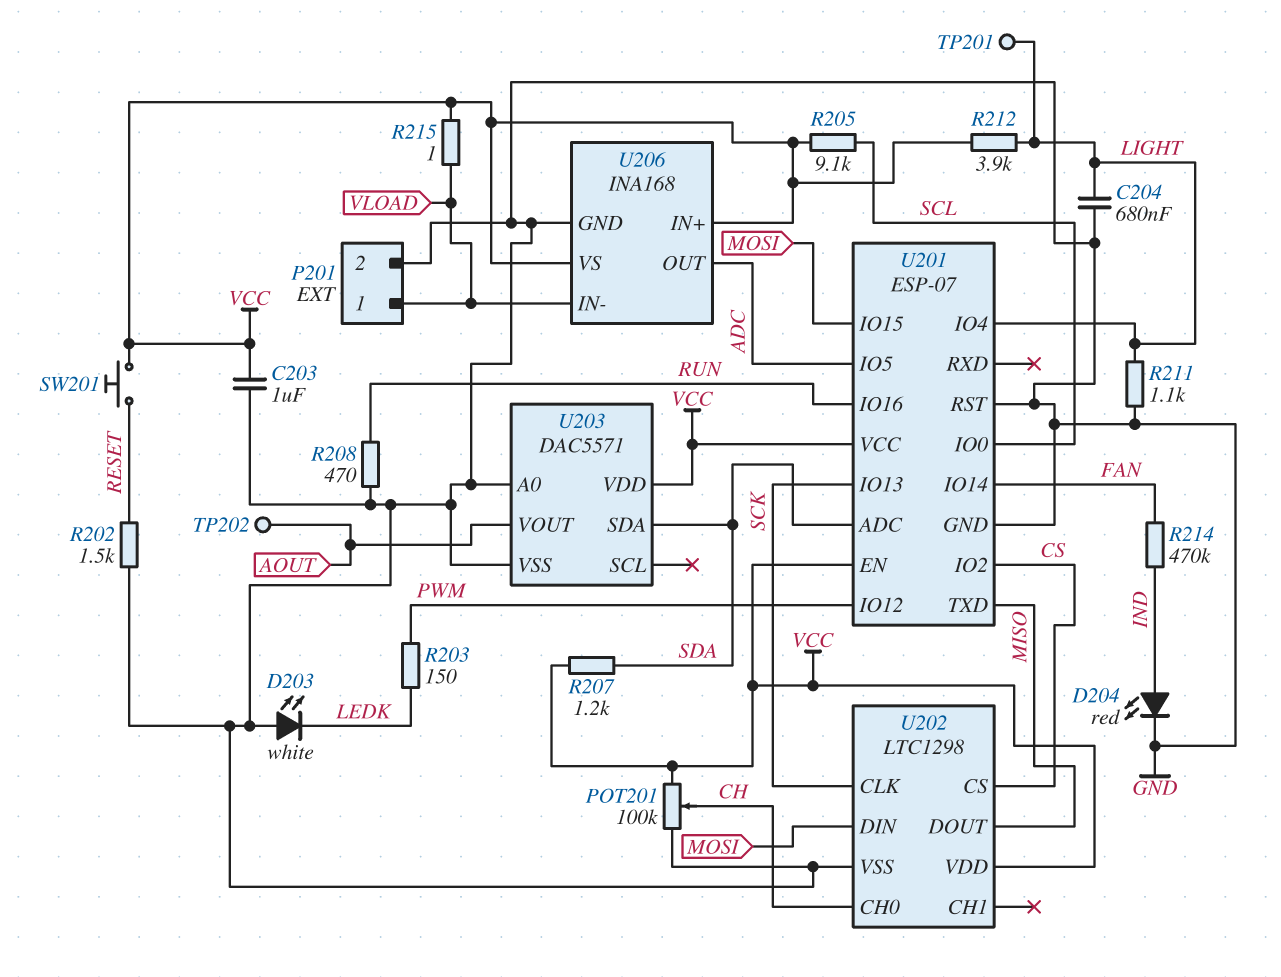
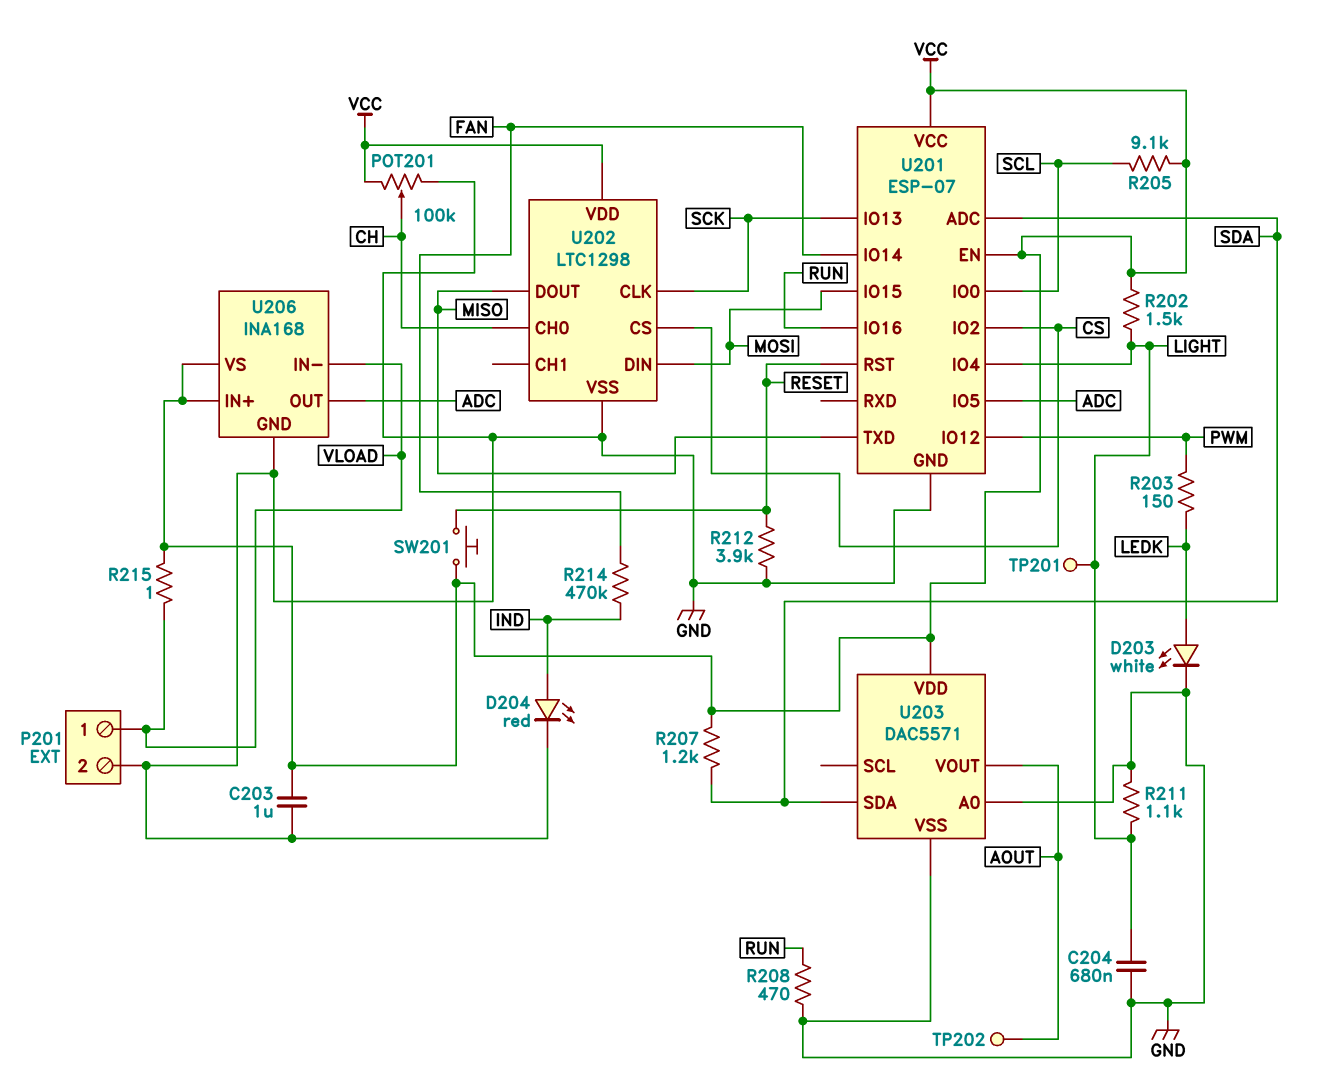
D203: LED white (A GND, K LEDK) -> LED white (A LEDK, K GND)
R202: 1.5k (GND, RESET) -> 1.5k (LIGHT, VCC)
R212: 3.9k (LIGHT, VCC) -> 3.9k (GND, RESET)
U201 pin RST: GND -> RESET

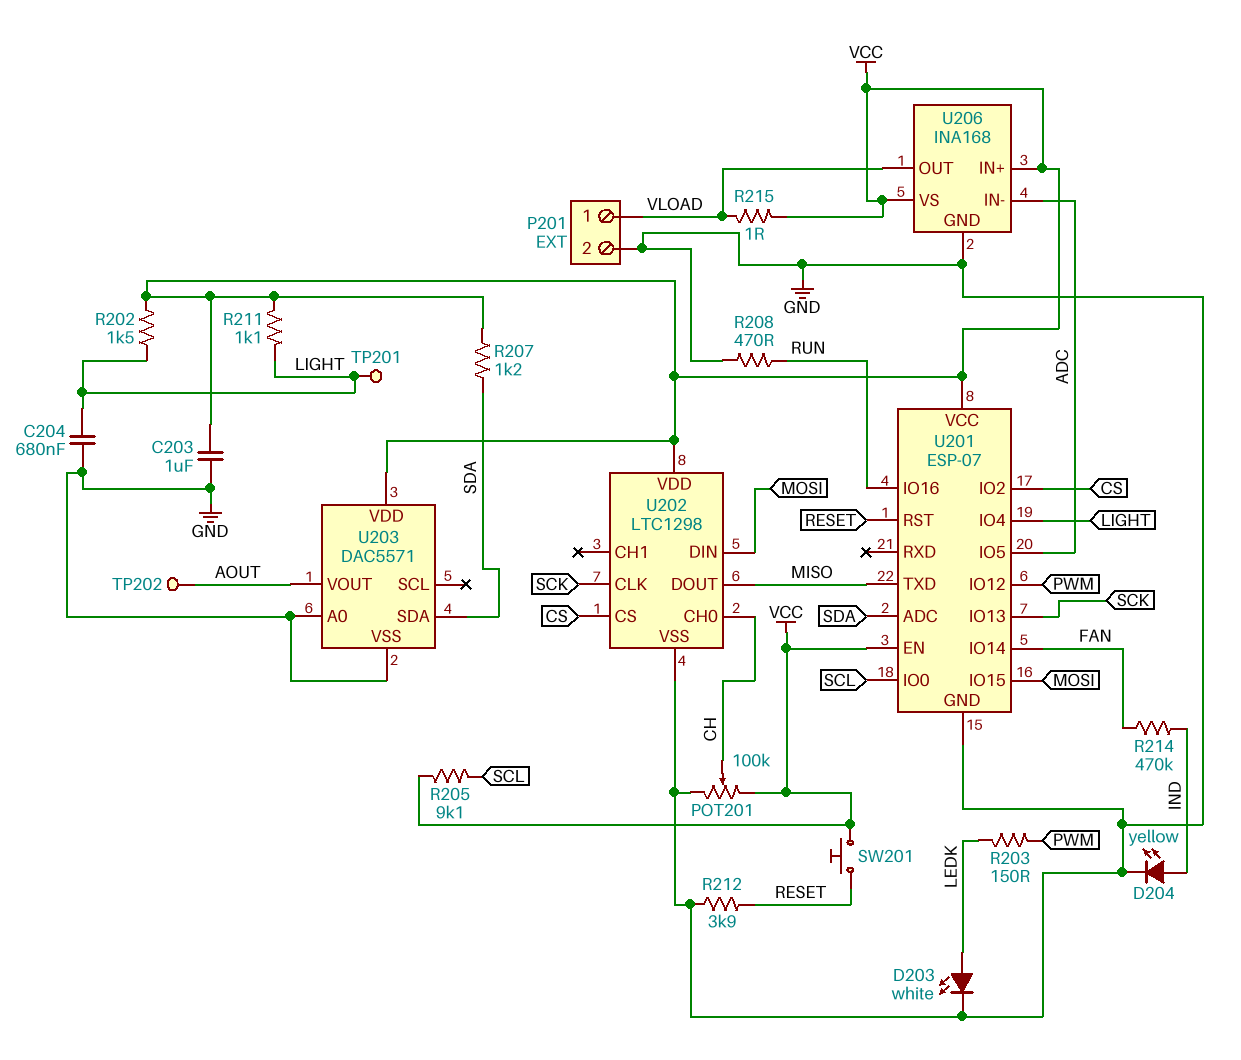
D204: LED red (A IND, K GND) -> LED yellow (A IND, K GND)
R211: 1.1k (GND, LIGHT) -> 1.1k (LIGHT, VCC)
U206 pin IN-: VLOAD -> ADC
U206 pin OUT: ADC -> VLOAD

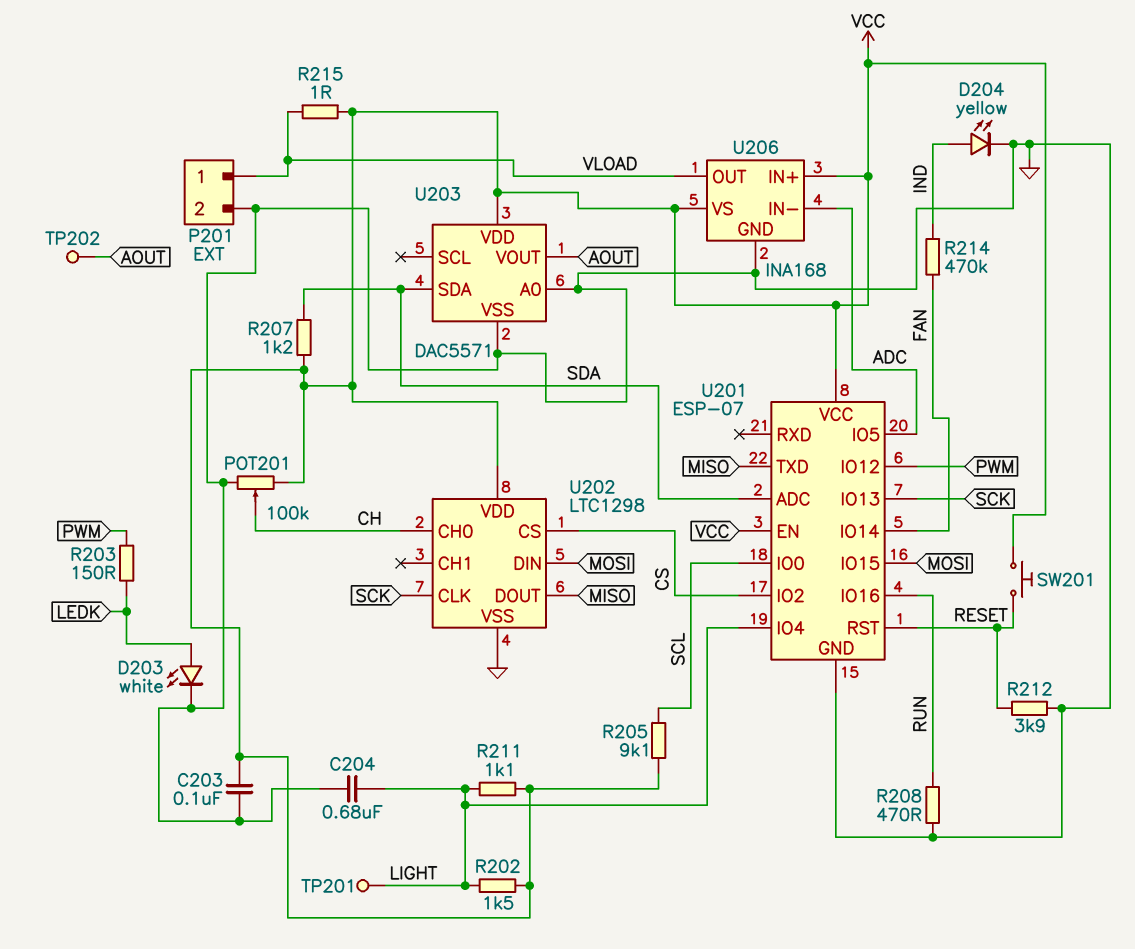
C203: 1uF (GND, VCC) -> 100nF (GND, VCC)

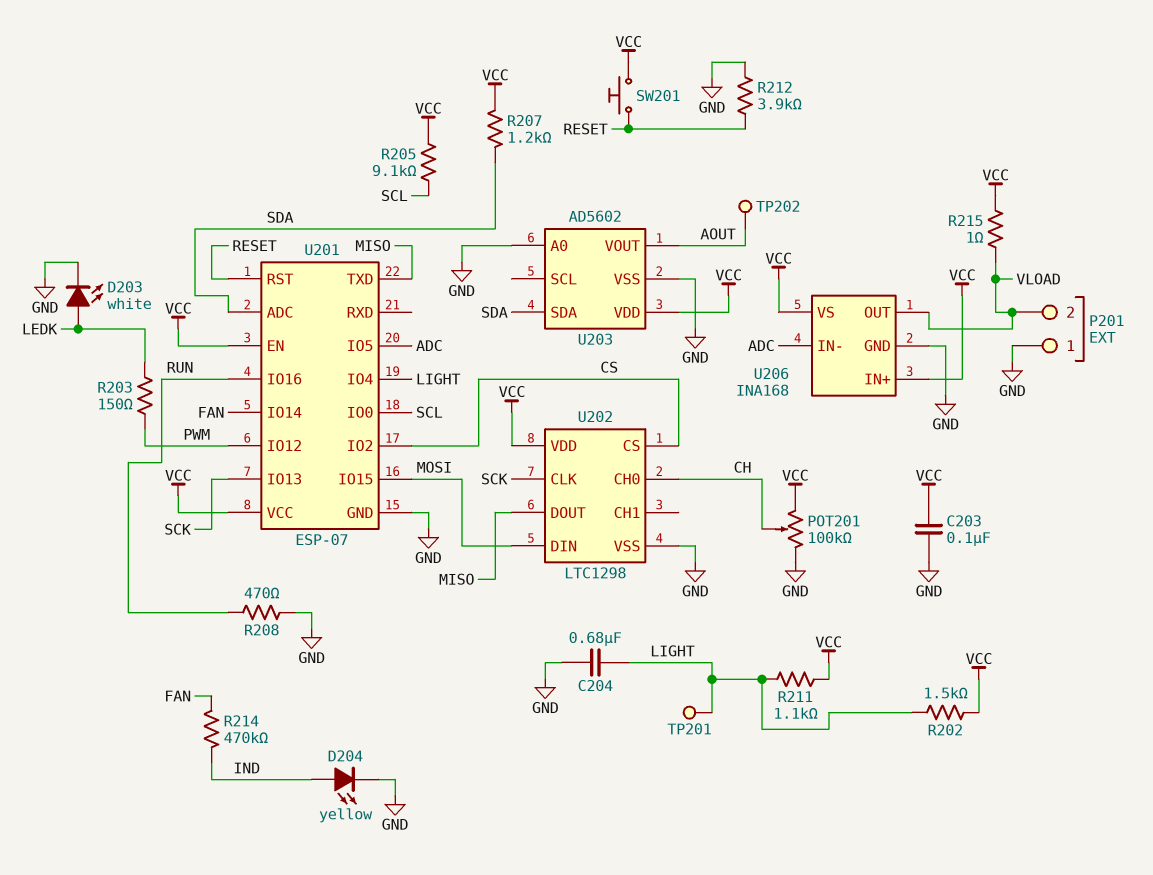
P201 pin 1: VLOAD -> GND
P201 pin 2: GND -> VLOAD
U203: DAC5571 -> AD5602

